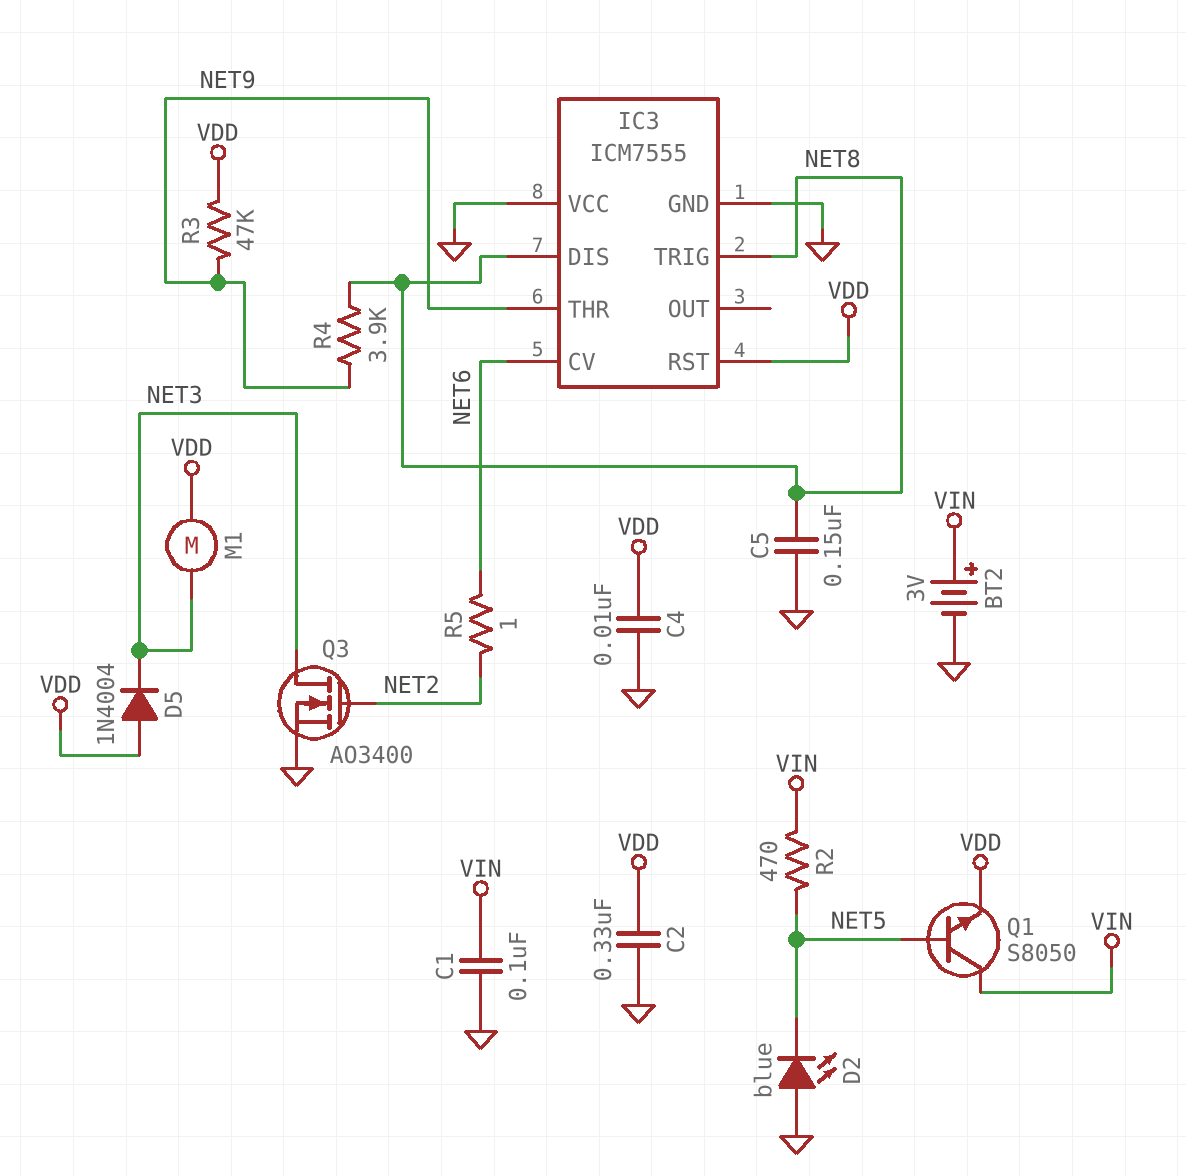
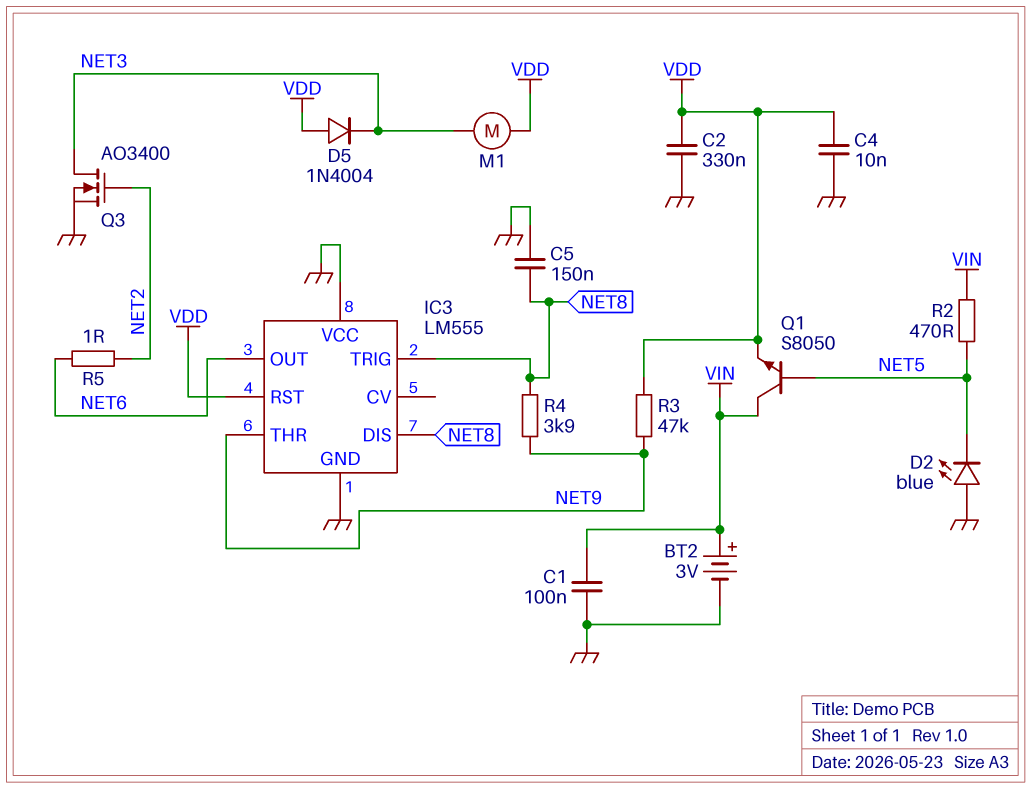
IC3: ICM7555 -> LM555
IC3 pin CV: NET6 -> none
IC3 pin OUT: none -> NET6

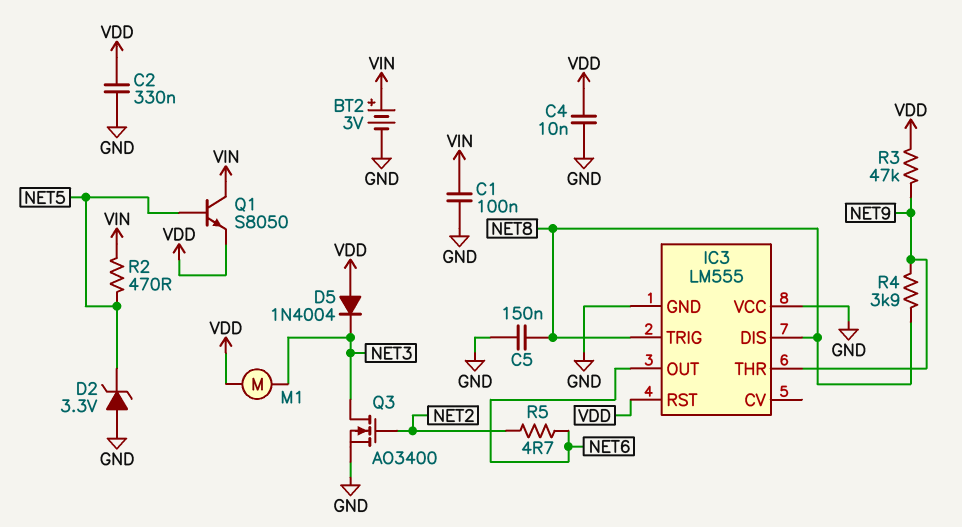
D2: LED blue (A GND, K NET5) -> zener 3.3V (A GND, K NET5)
R5: 1 (NET2, NET6) -> 4.7 (NET2, NET6)

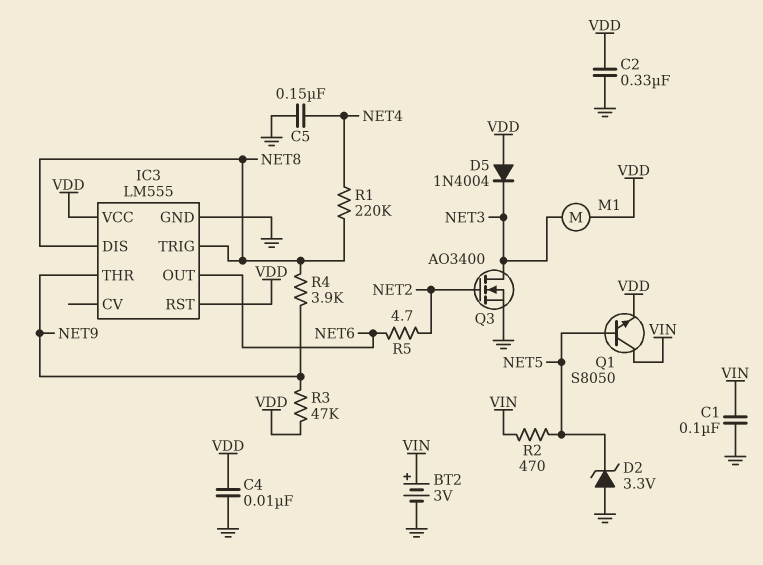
C5: 150nF (GND, NET8) -> 150nF (GND, NET4)
IC3 pin VCC: GND -> VDD
R1: none -> 220k (NET4, NET8)

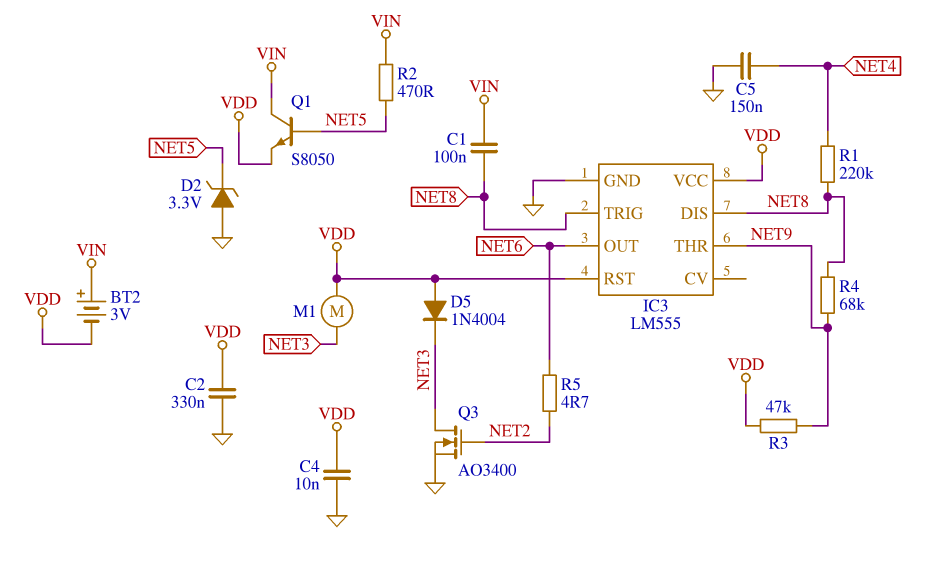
BT2: 3V (plus VIN, minus GND) -> 3V (plus VIN, minus VDD)
C1: 100nF (GND, VIN) -> 100nF (NET8, VIN)
R4: 3.9k (NET8, NET9) -> 68k (NET8, NET9)

